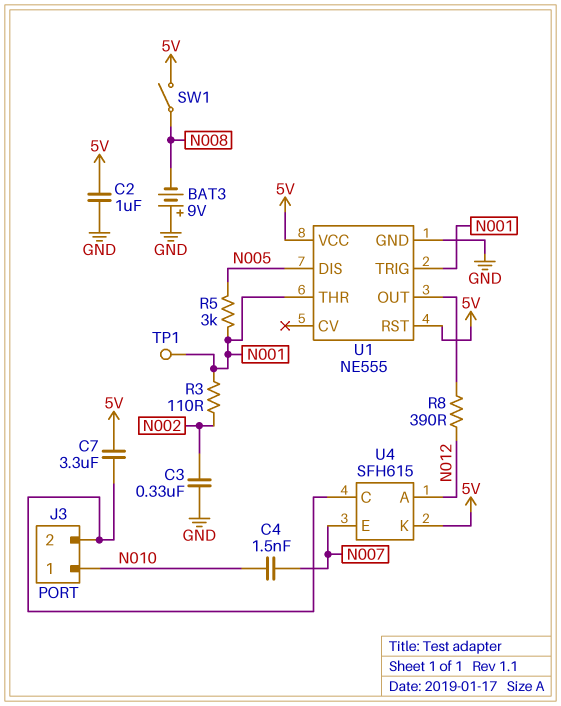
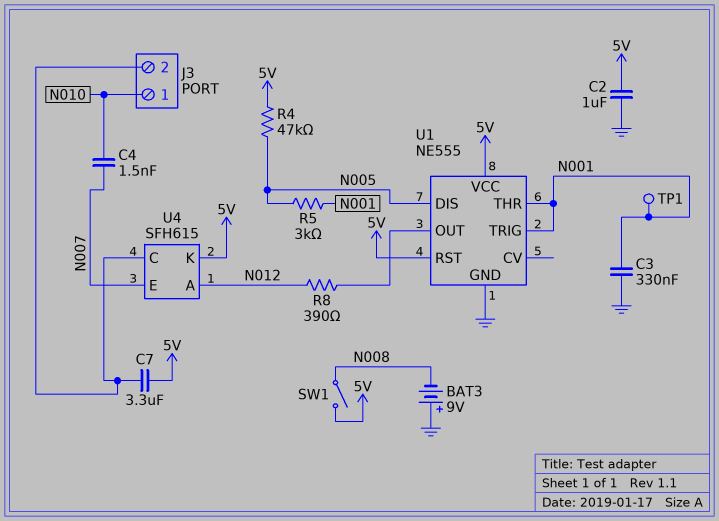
C3: 330nF (GND, N002) -> 330nF (GND, N001)
R3: 110 (N001, N002) -> none
R4: none -> 47k (5V, N005)

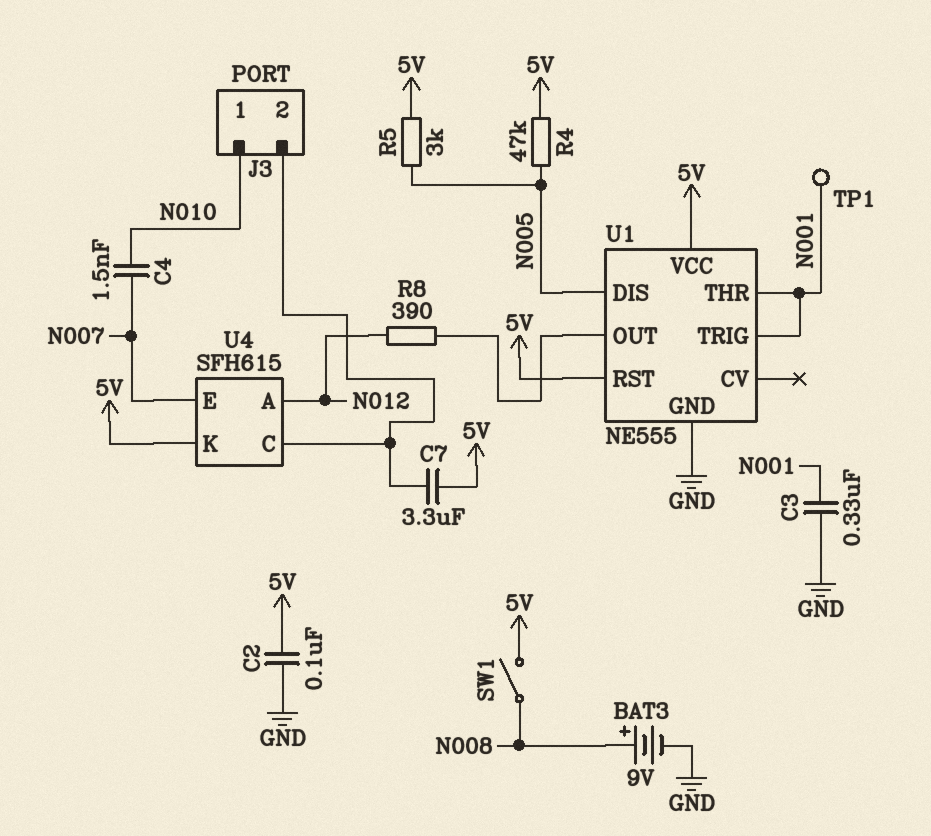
BAT3: 9V (plus GND, minus N008) -> 9V (plus N008, minus GND)
C2: 1uF (5V, GND) -> 100nF (5V, GND)
R5: 3k (N001, N005) -> 3k (5V, N005)

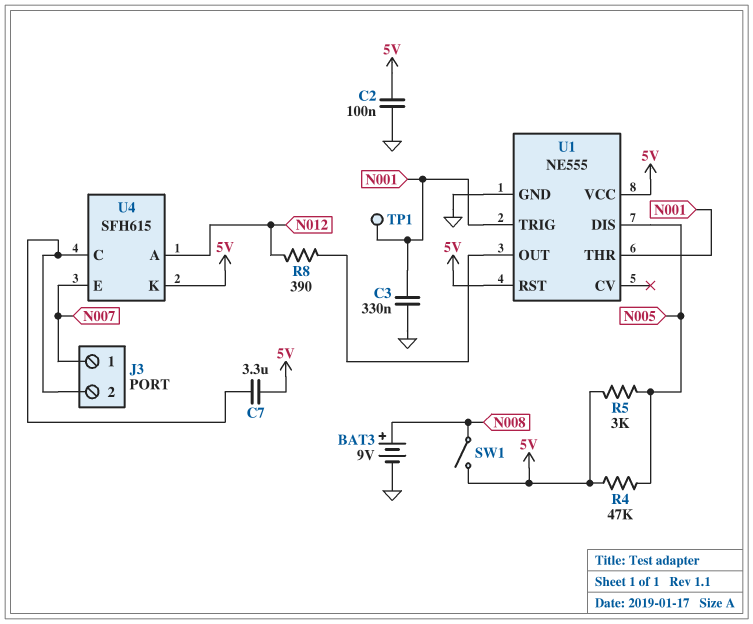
C4: 1.5nF (N007, N010) -> none
J3 pin 1: N010 -> N007

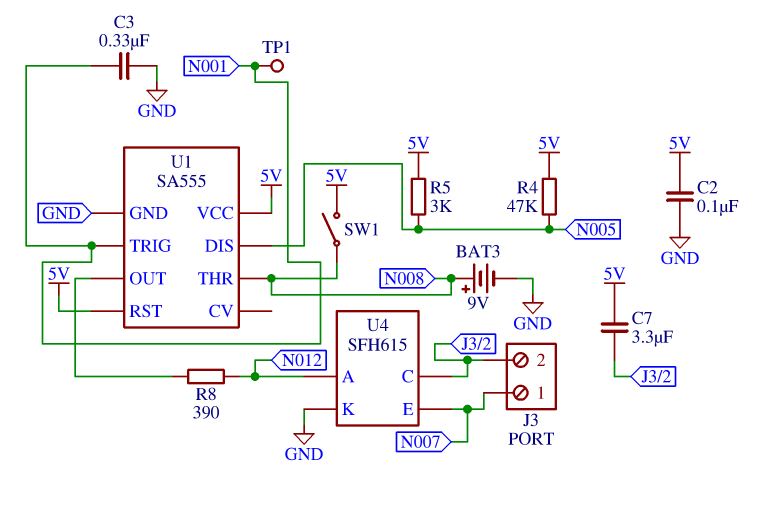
U1: NE555 -> SA555
U1 pin THR: N001 -> N008
U4 pin K: 5V -> GND

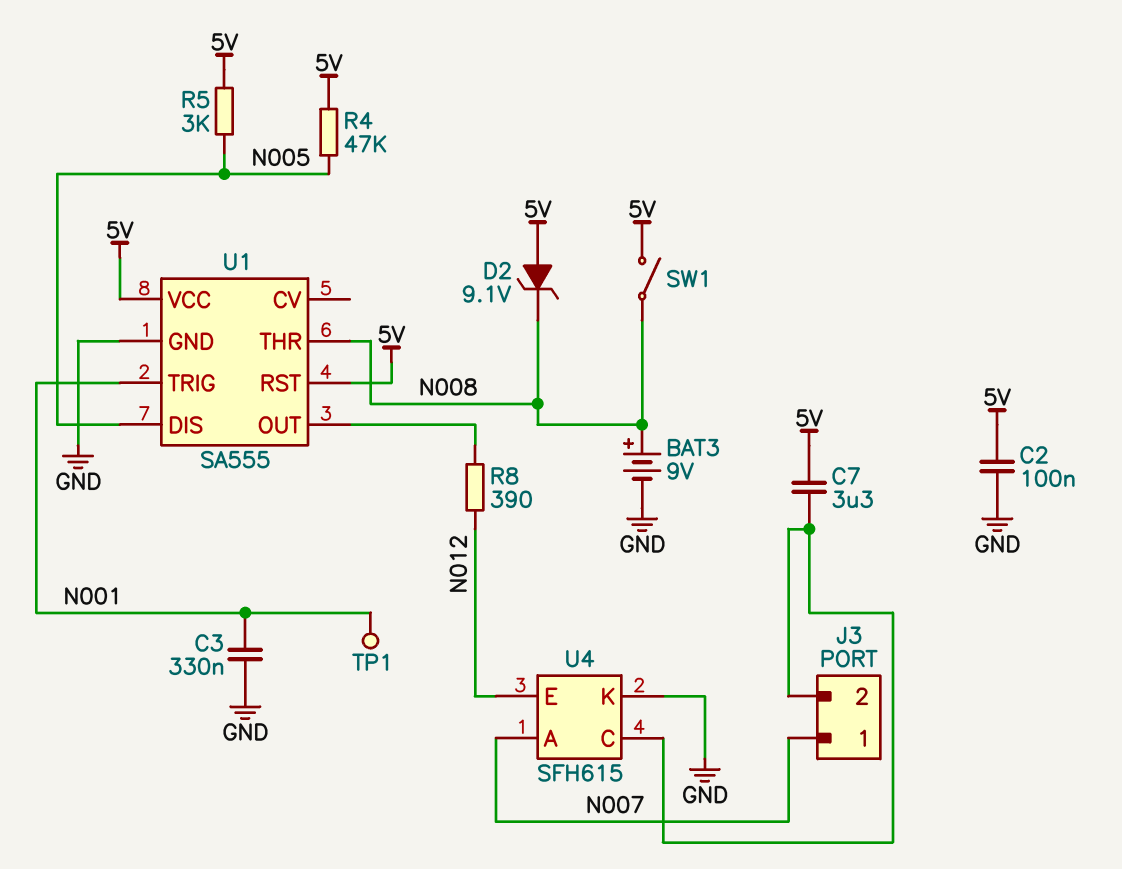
D2: none -> zener 9.1V (A 5V, K N008)
U4 pin A: N012 -> N007
U4 pin E: N007 -> N012

